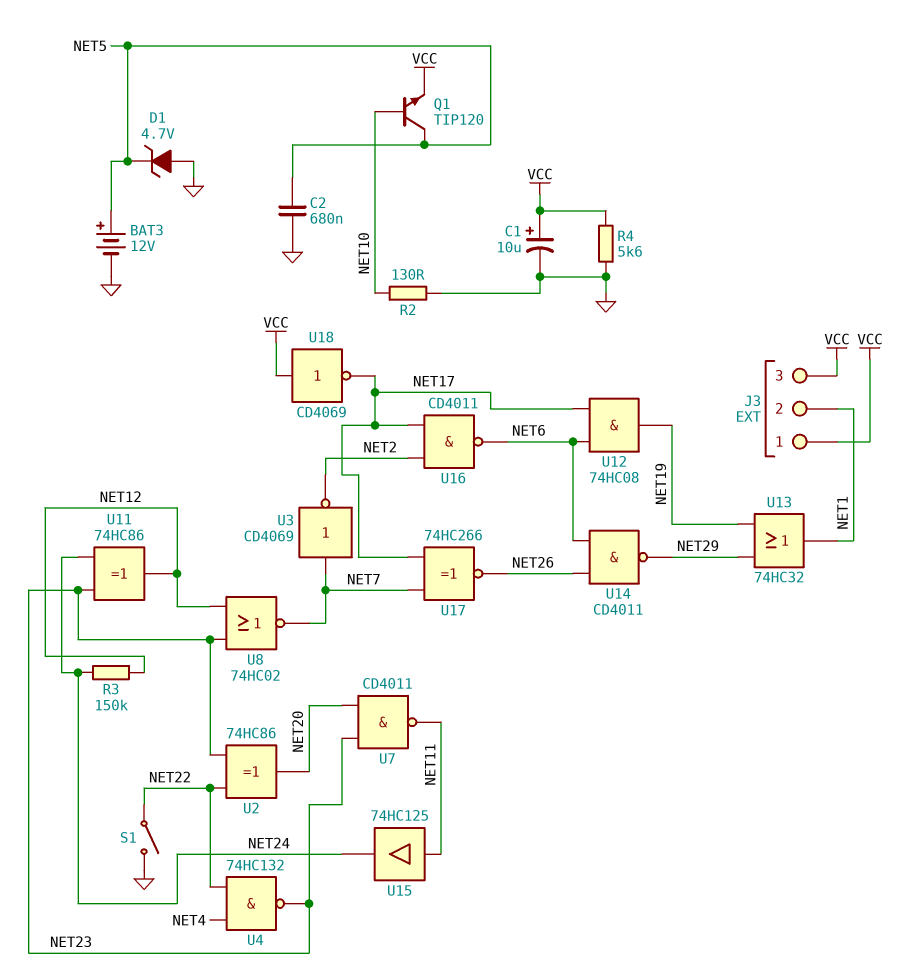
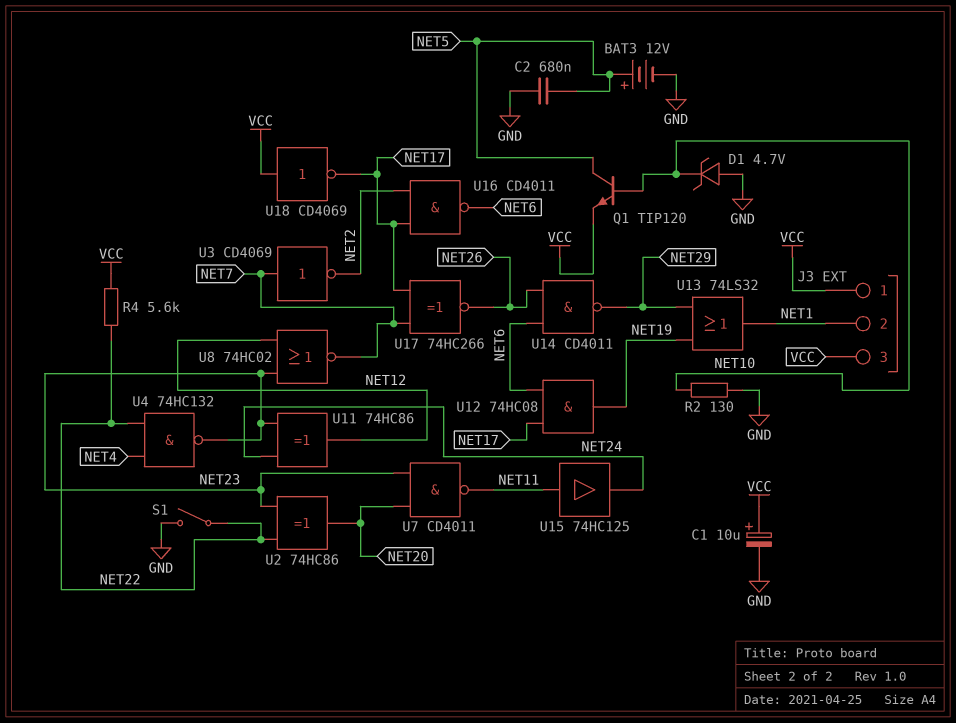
D1: zener 4.7V (A GND, K NET5) -> zener 4.7V (A GND, K NET10)
R3: 150k (NET12, NET24) -> none
R4: 5.6k (GND, VCC) -> 5.6k (NET22, VCC)
U13: OR 74HC32 (in NET19, in NET29, out NET1) -> OR 74LS32 (in NET19, in NET29, out NET1)

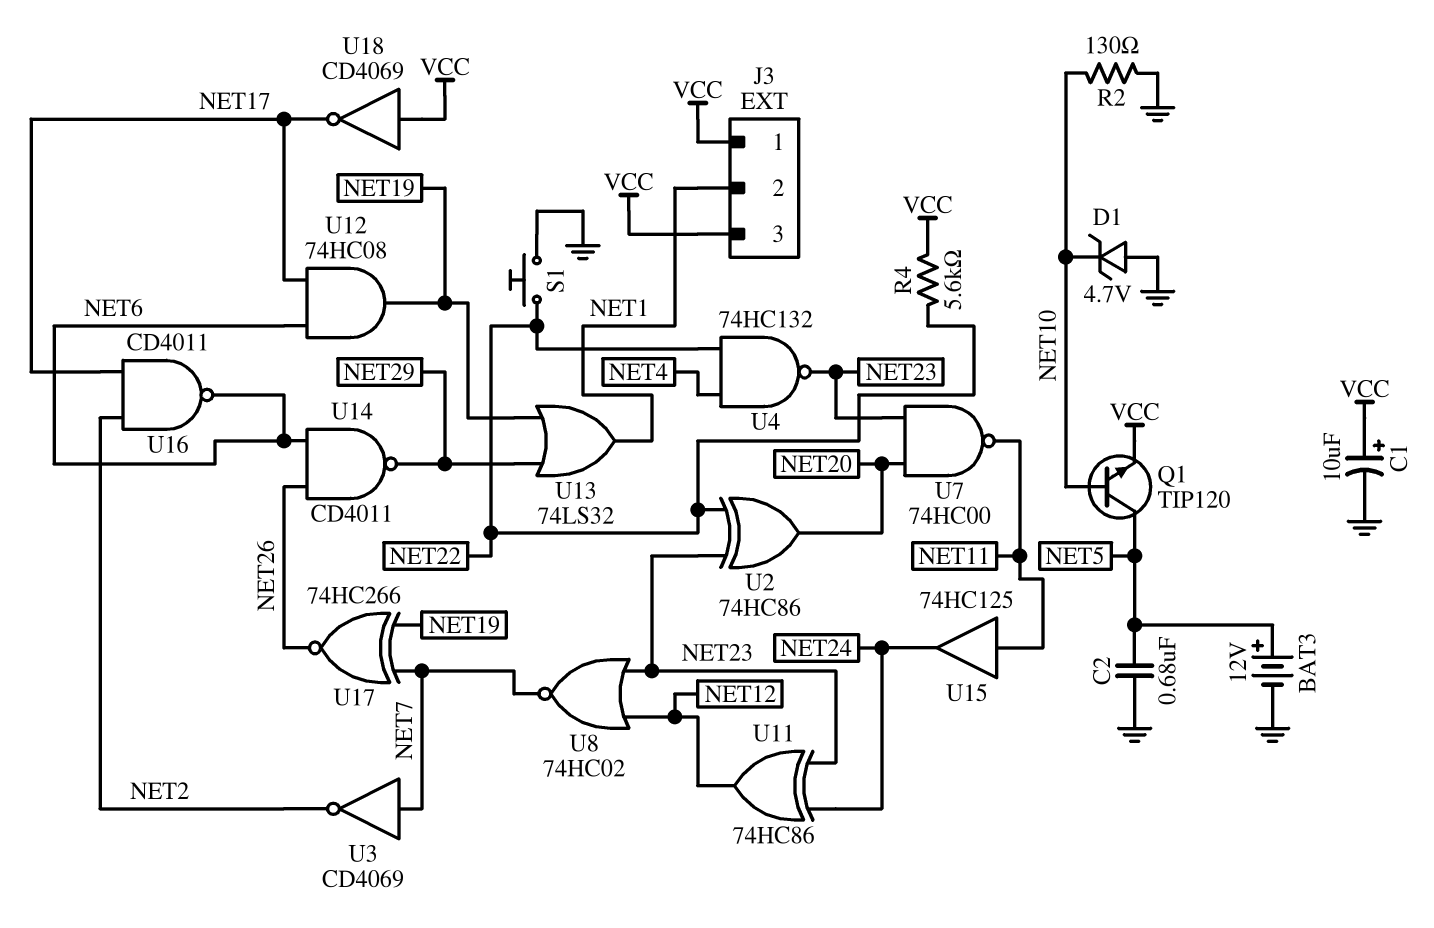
S1: switch (GND, NET22) -> button (GND, NET22)
U7: NAND CD4011 (in NET20, in NET23, out NET11) -> NAND 74HC00 (in NET20, in NET23, out NET11)
U17: XNOR 74HC266 (in NET7, in NET17, out NET26) -> XNOR 74HC266 (in NET7, in NET19, out NET26)

